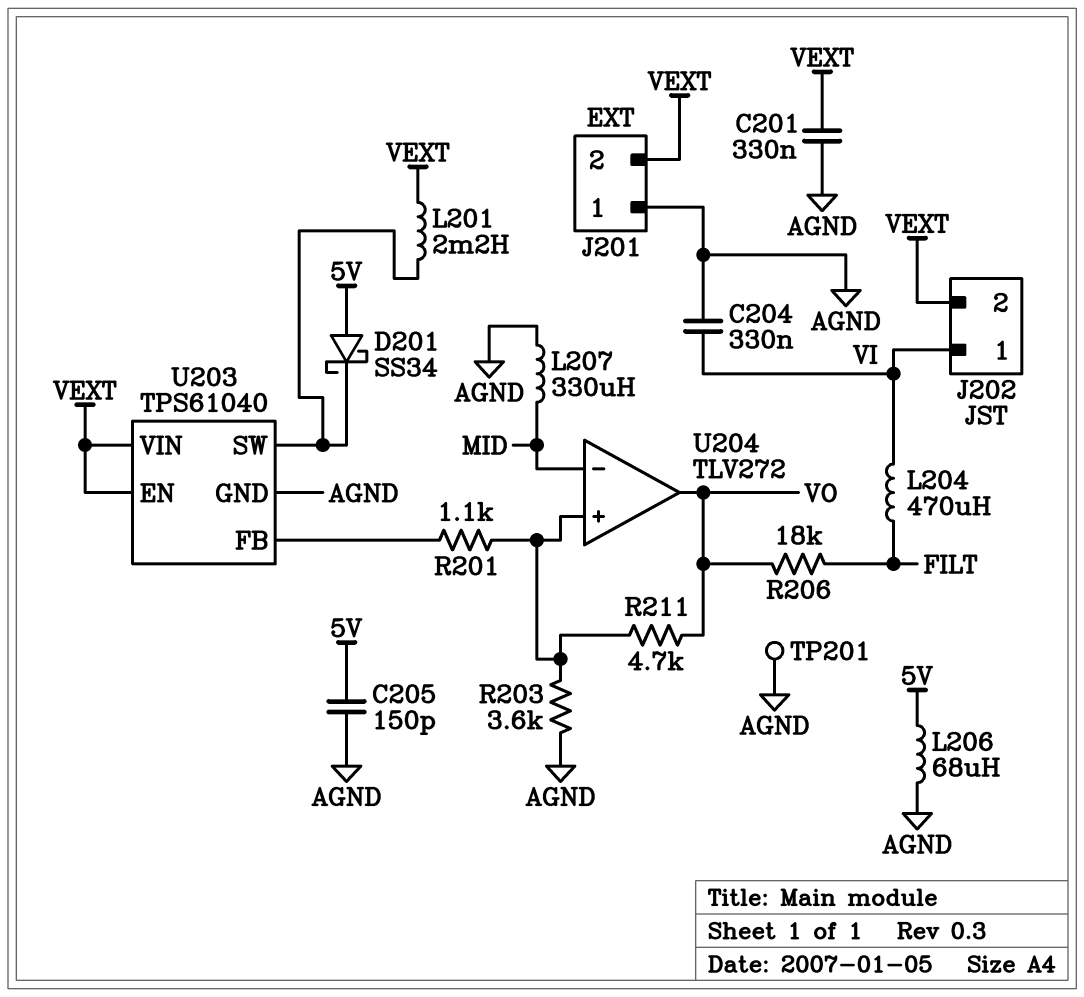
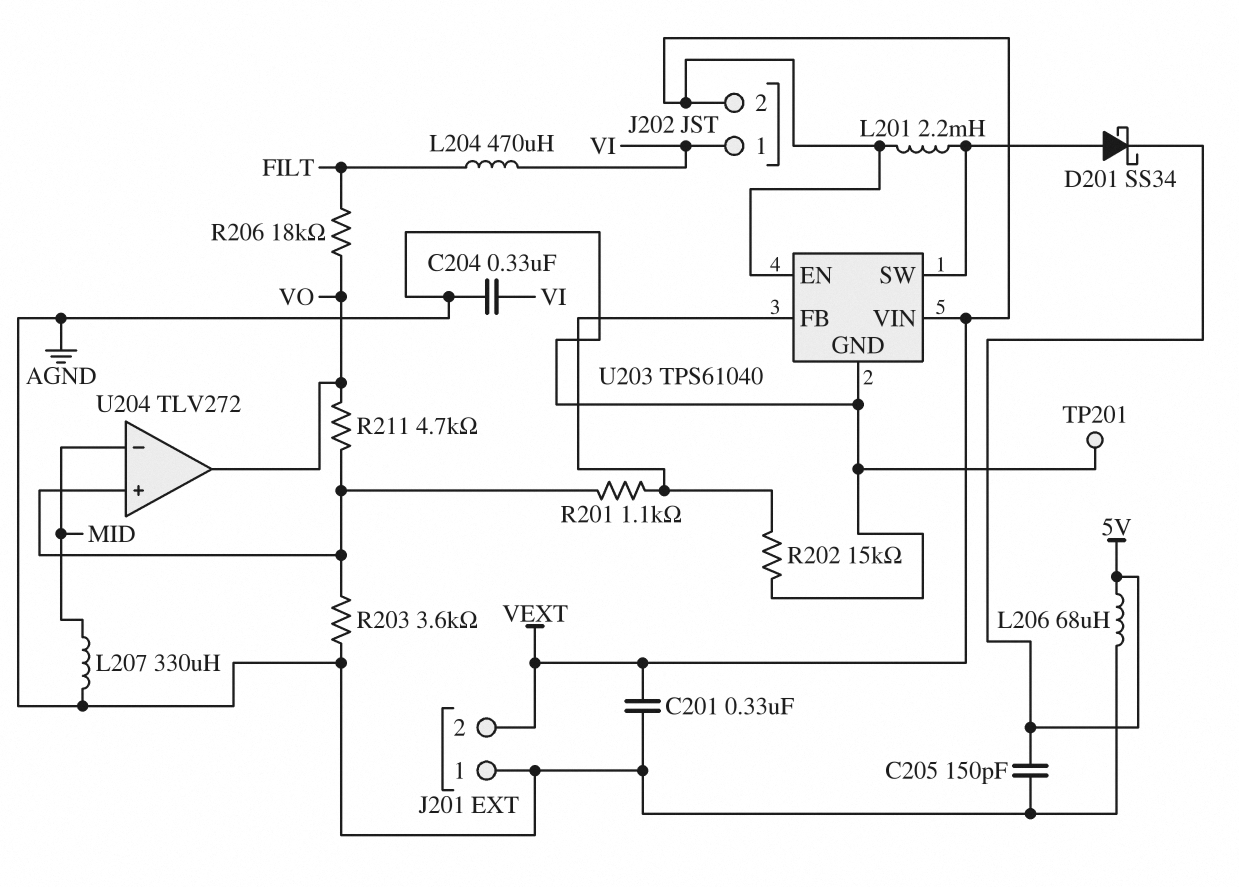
D201: schottky SS34 (A 5V, K U203/SW) -> schottky SS34 (A U203/SW, K 5V)
R202: none -> 15k (AGND, U203/FB)

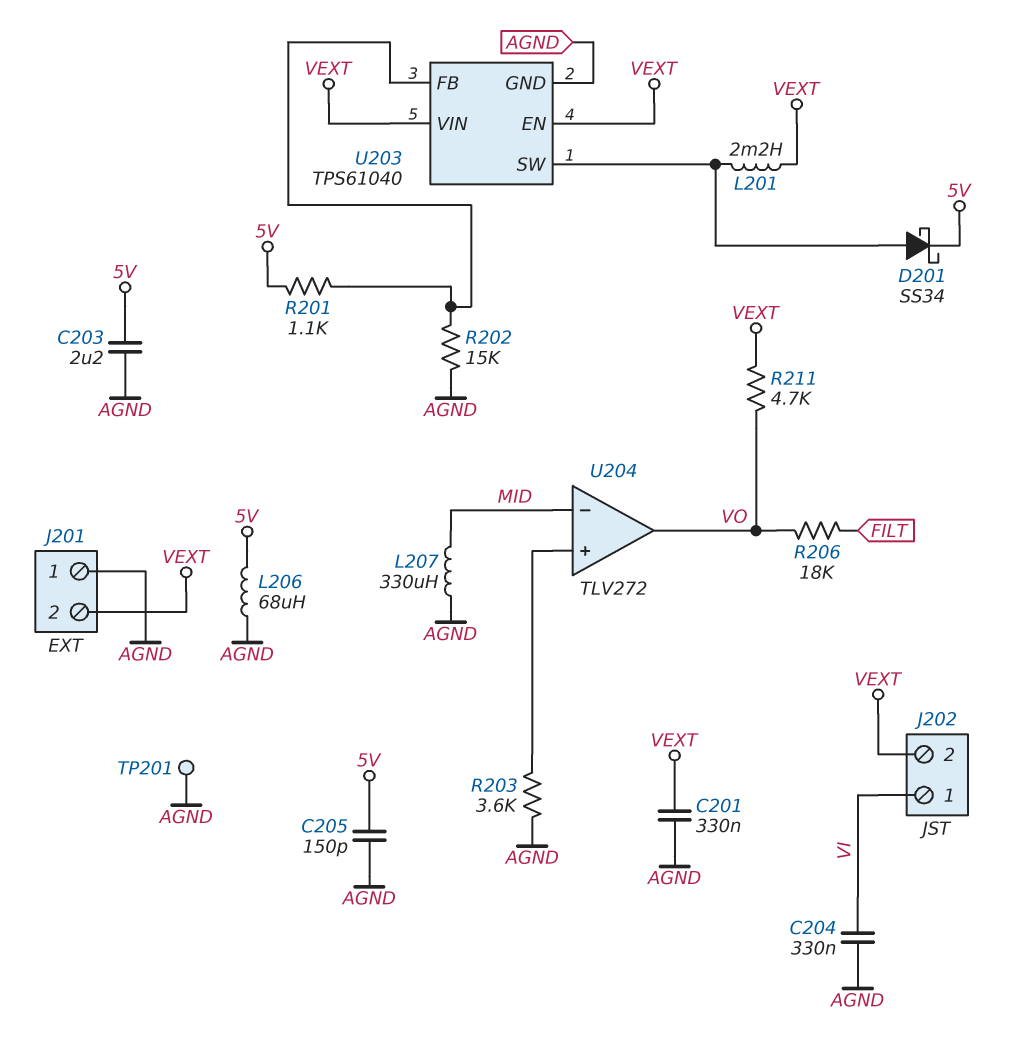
C203: none -> 2.2uF (5V, AGND)
L204: 470uH (FILT, VI) -> none
R201: 1.1k (U203/FB, U204/in+) -> 1.1k (5V, U203/FB)
R211: 4.7k (U204/in+, VO) -> 4.7k (VEXT, VO)

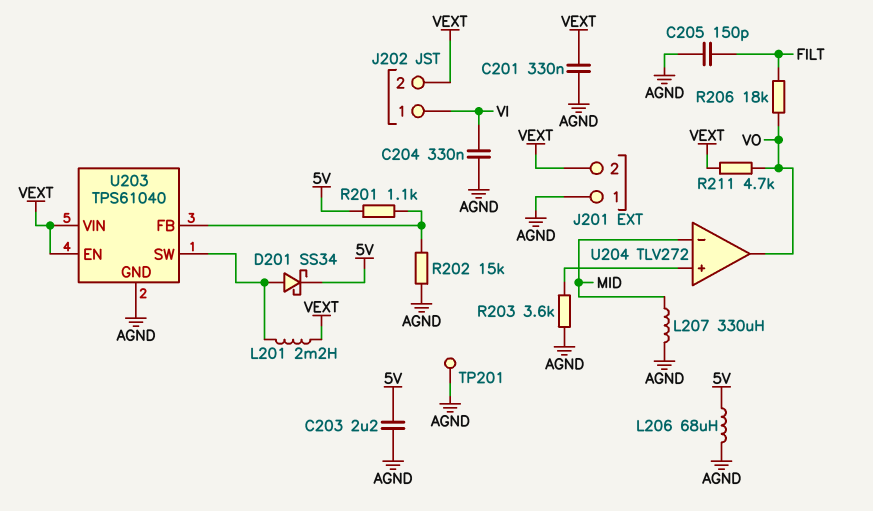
C205: 150pF (5V, AGND) -> 150pF (AGND, FILT)

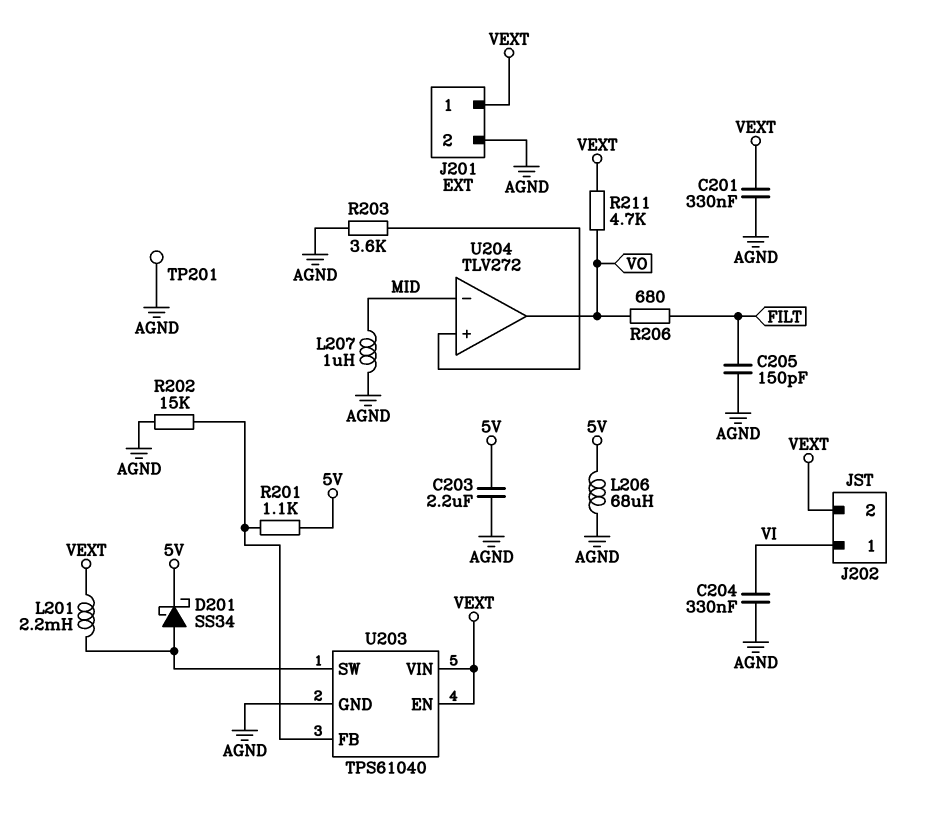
J201 pin 1: AGND -> VEXT
J201 pin 2: VEXT -> AGND
L207: 330uH (AGND, MID) -> 1uH (AGND, MID)
R206: 18k (FILT, VO) -> 680 (FILT, VO)

